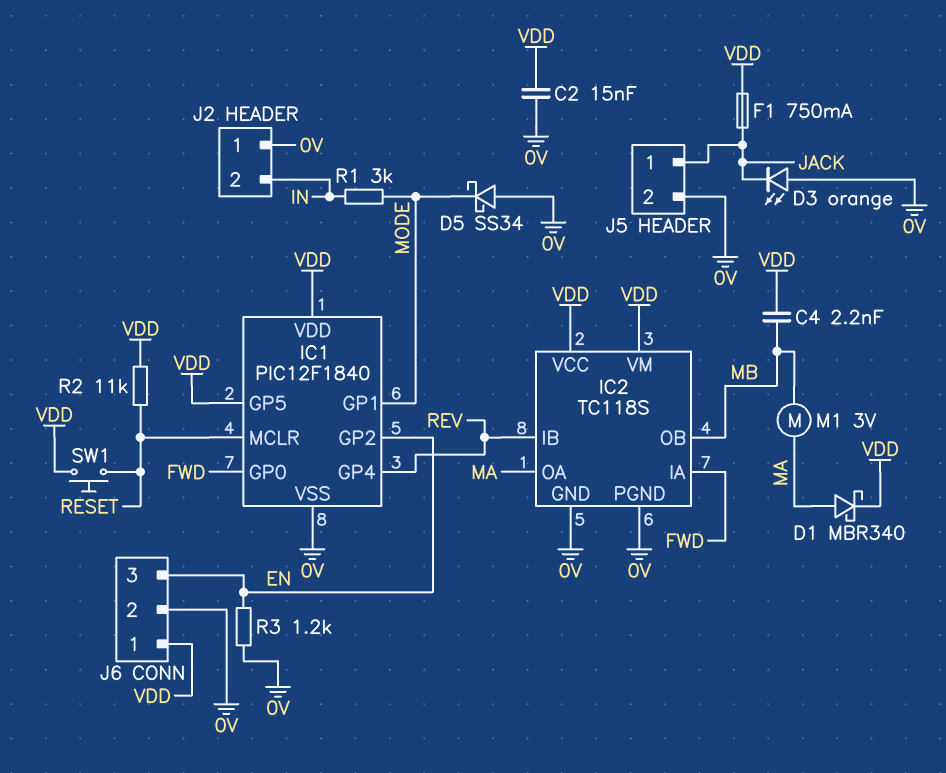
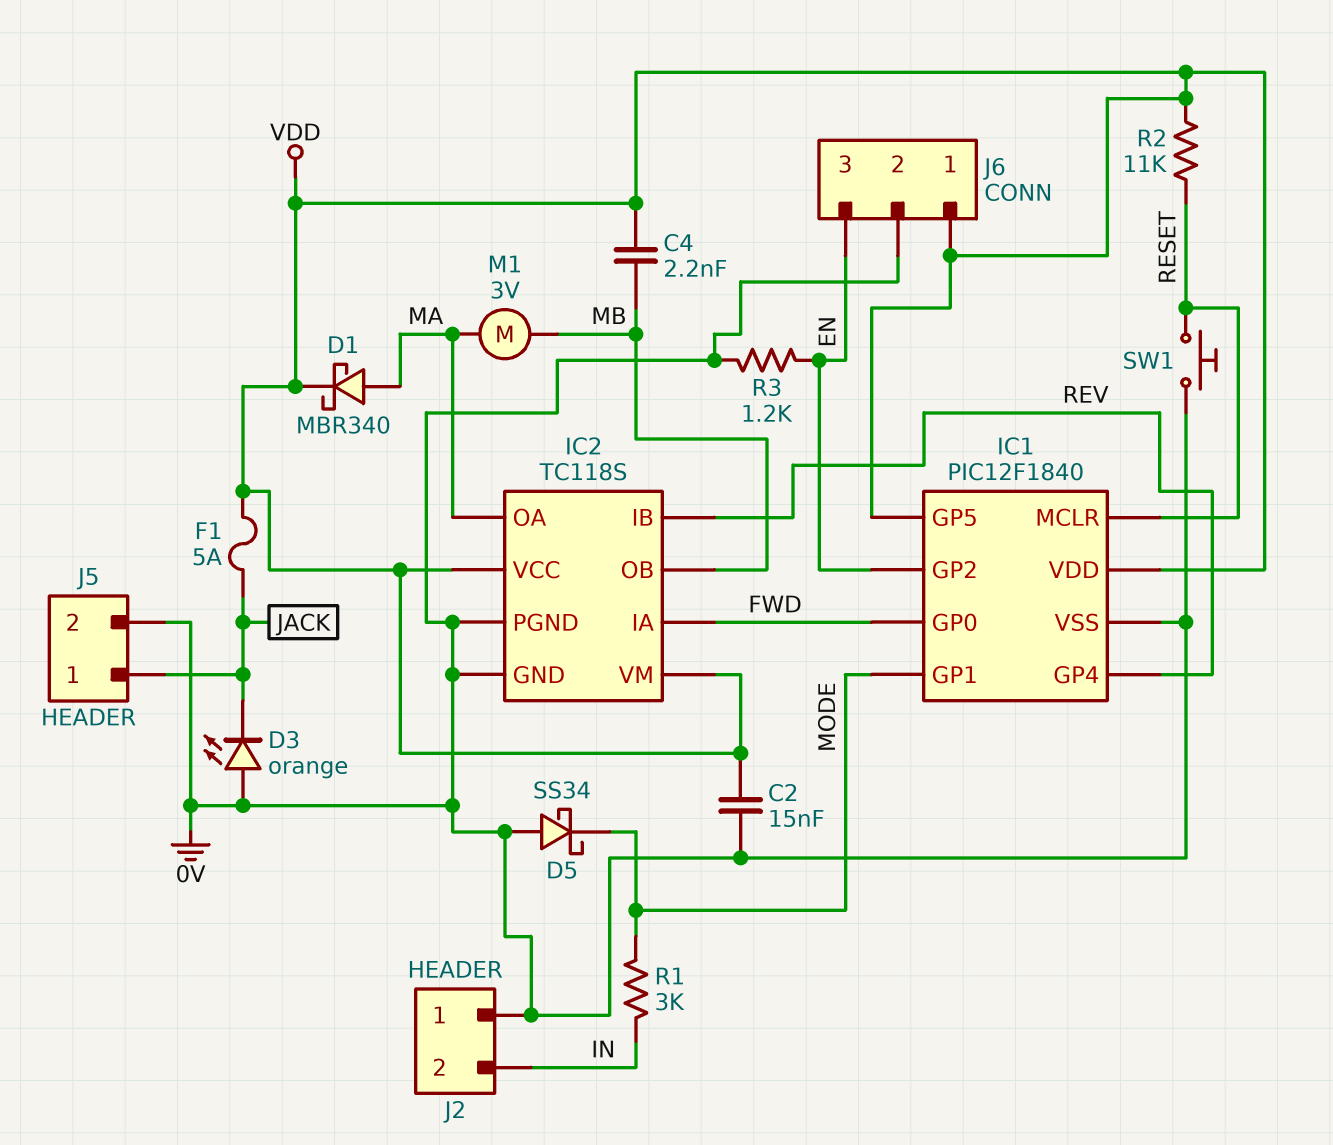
F1: 750mA (JACK, VDD) -> 5A (JACK, VDD)
SW1: button (RESET, VDD) -> button (0V, RESET)

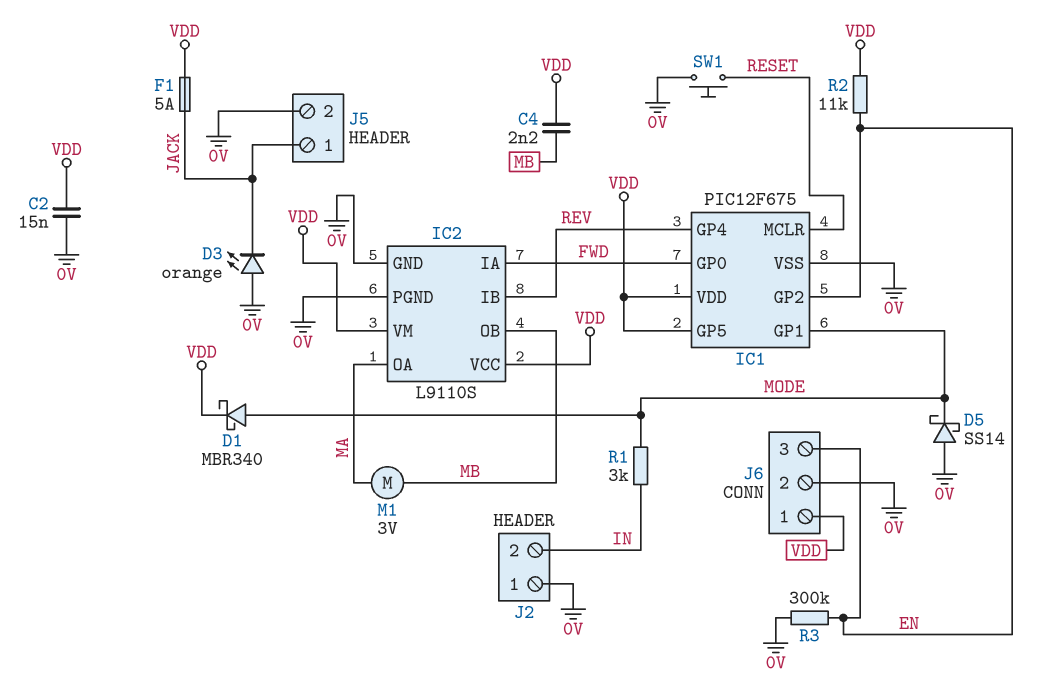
D1: schottky MBR340 (A MA, K VDD) -> schottky MBR340 (A MODE, K VDD)
D5: schottky SS34 (A 0V, K MODE) -> schottky SS14 (A 0V, K MODE)
IC1: PIC12F1840 -> PIC12F675
IC2: TC118S -> L9110S
R2: 11k (RESET, VDD) -> 11k (EN, VDD)
R3: 1.2k (0V, EN) -> 300k (0V, EN)

